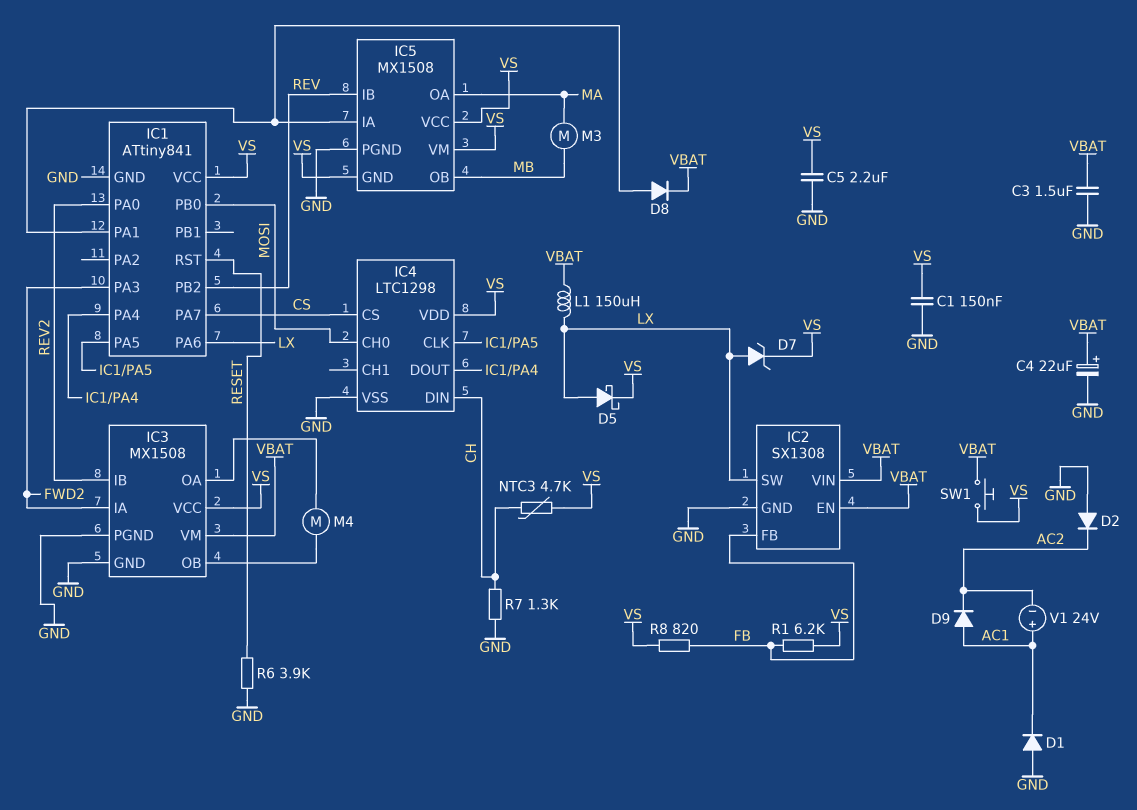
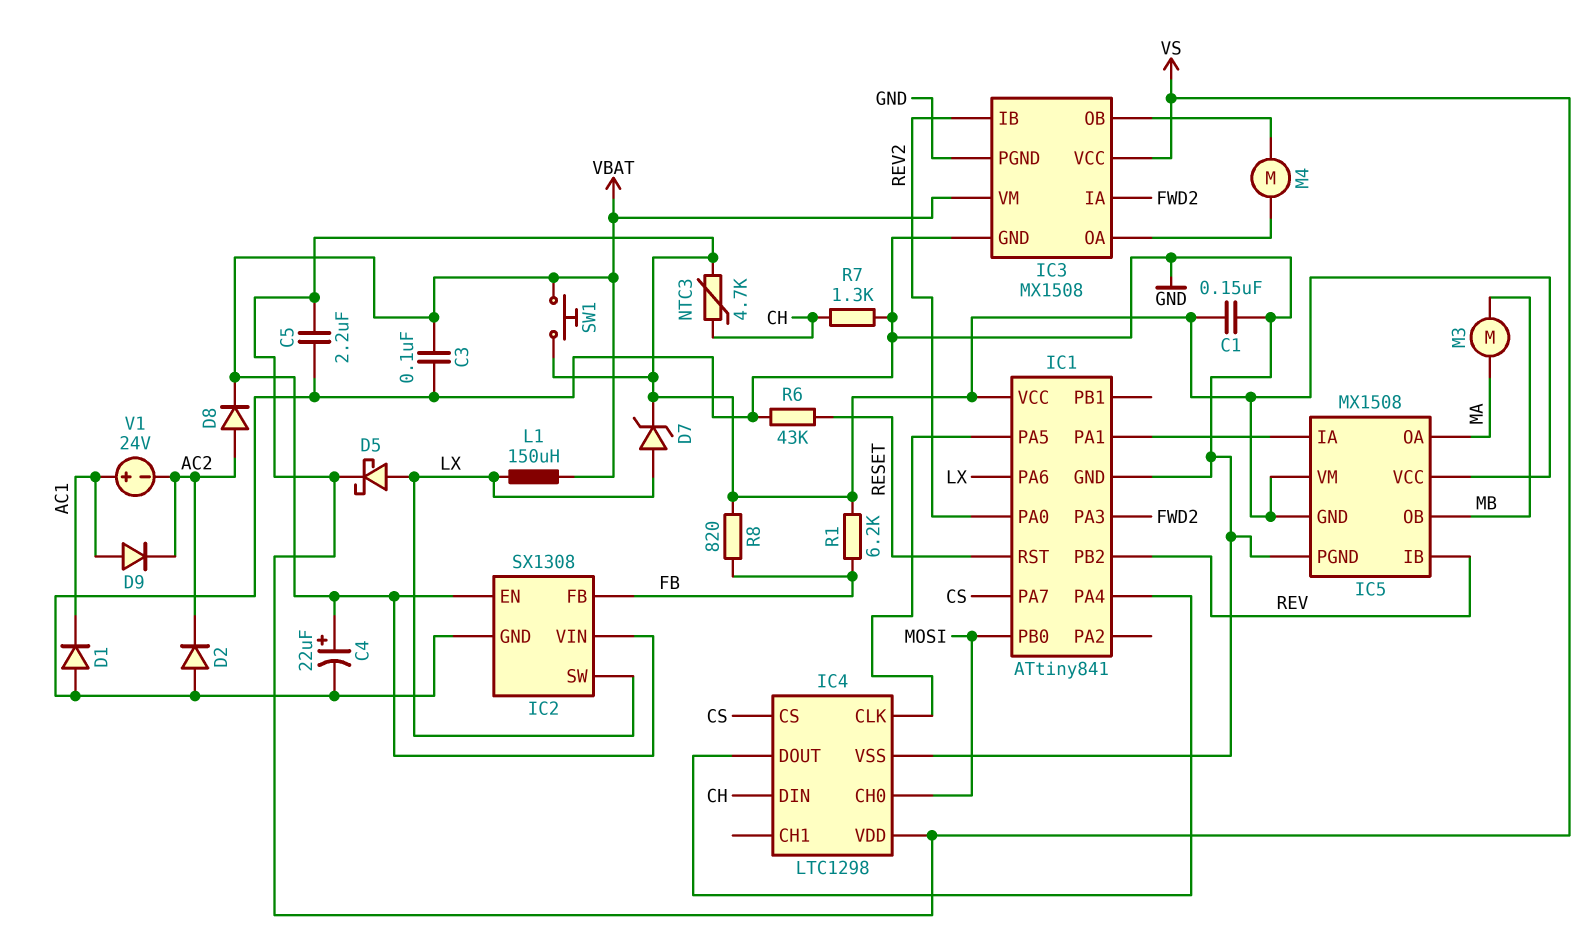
C3: 1.5uF (GND, VBAT) -> 100nF (GND, VBAT)
D8: diode (A IC1/PA1, K VBAT) -> diode (A AC2, K VBAT)
R6: 3.9k (GND, RESET) -> 43k (GND, RESET)

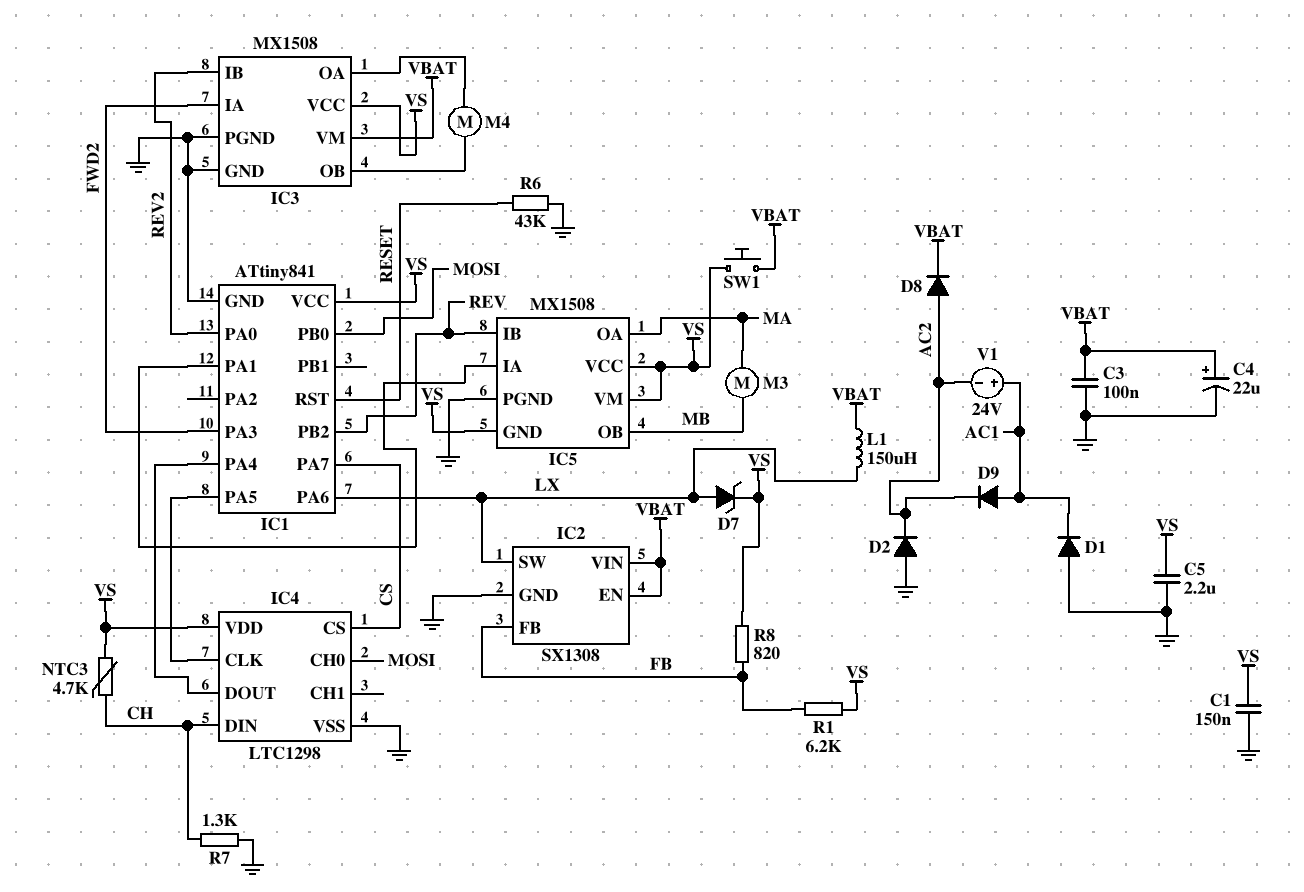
D5: schottky (A LX, K VS) -> none

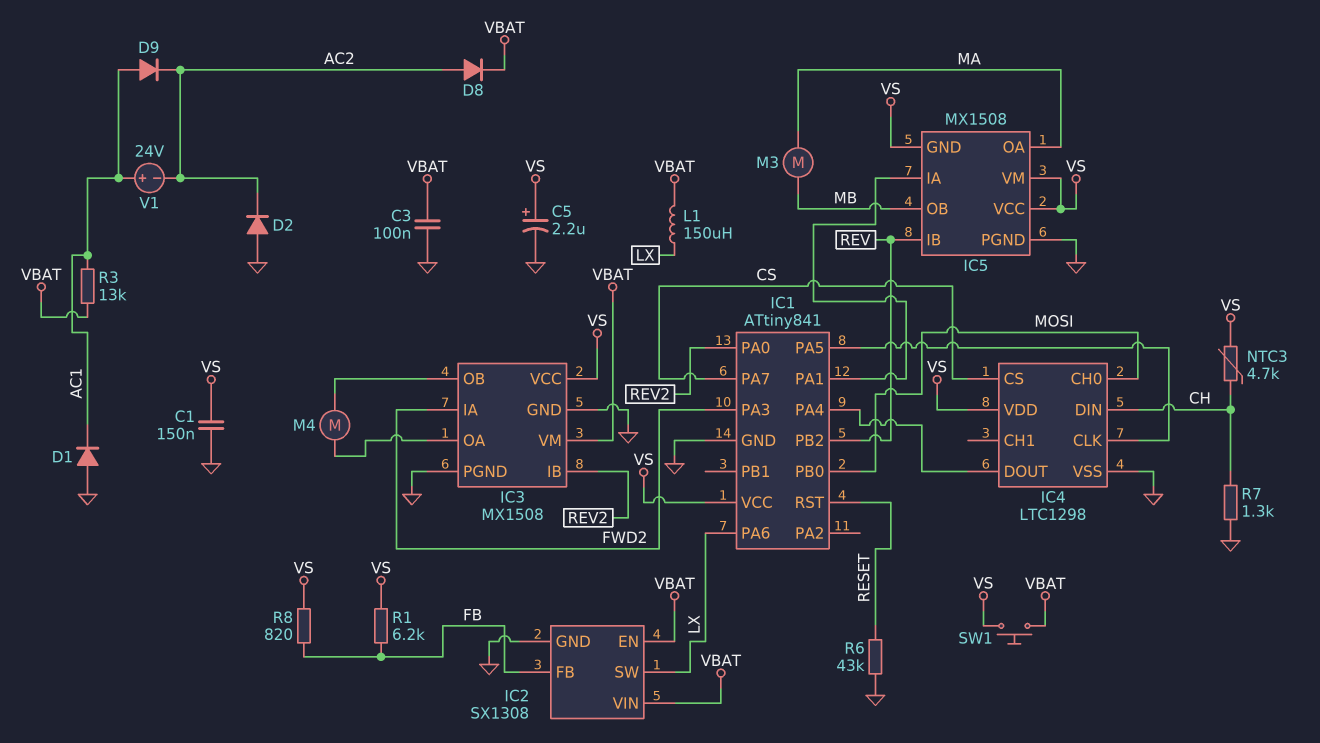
C4: 22uF (plus VBAT, minus GND) -> none
C5: 2.2uF (GND, VS) -> 2.2uF (plus VS, minus GND)
D7: zener (A LX, K VS) -> none
R3: none -> 13k (AC1, VBAT)

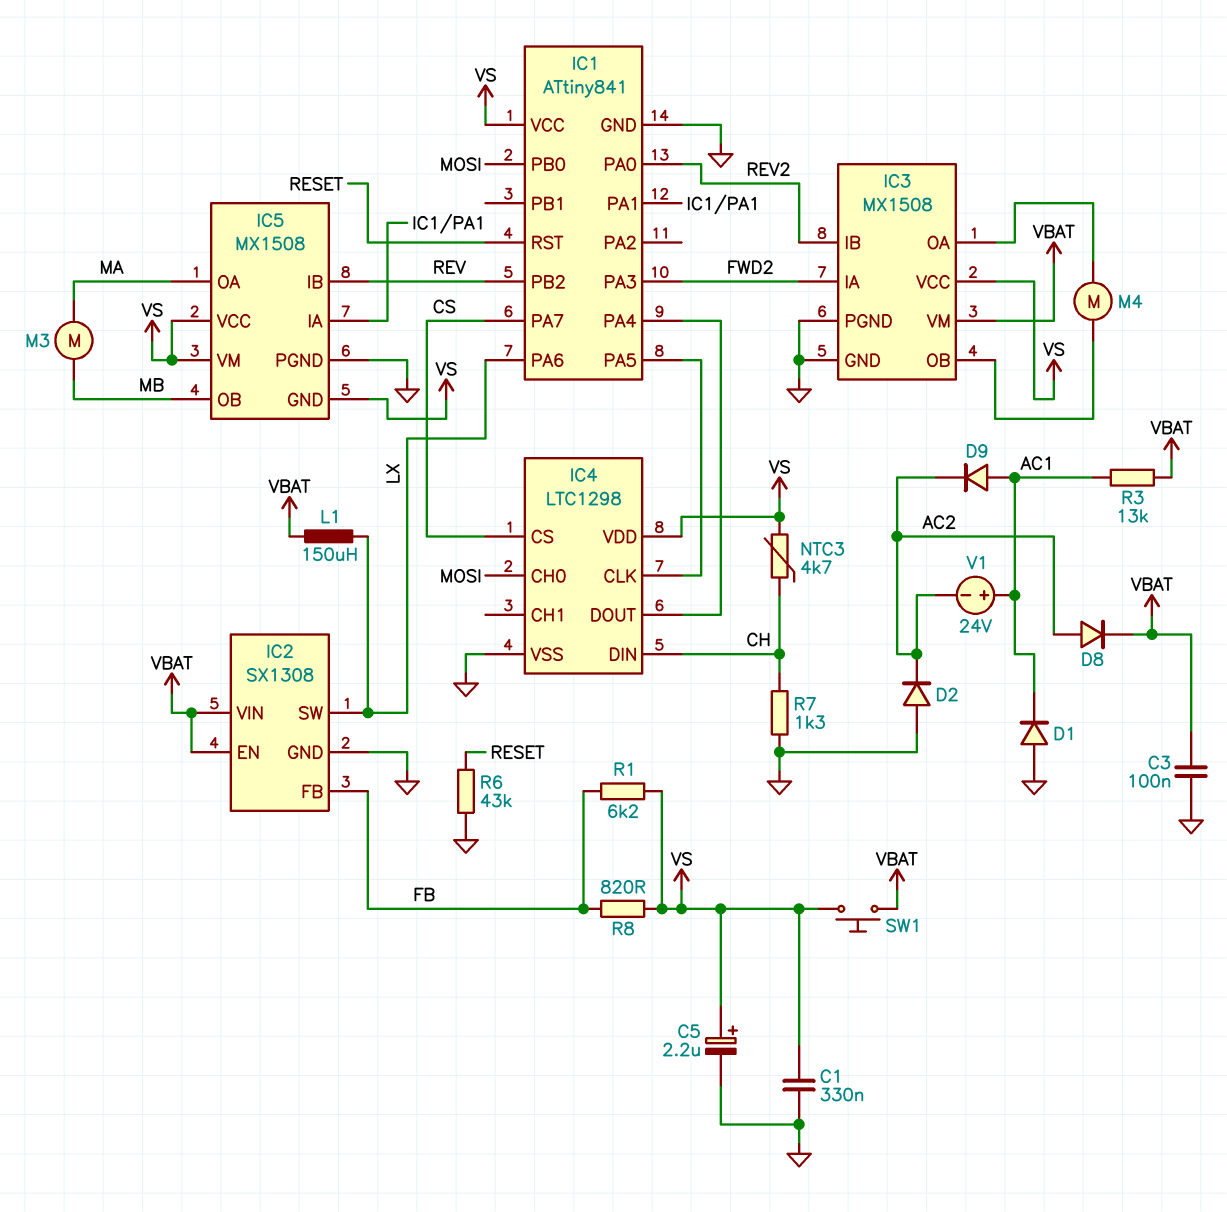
C1: 150nF (GND, VS) -> 330nF (GND, VS)

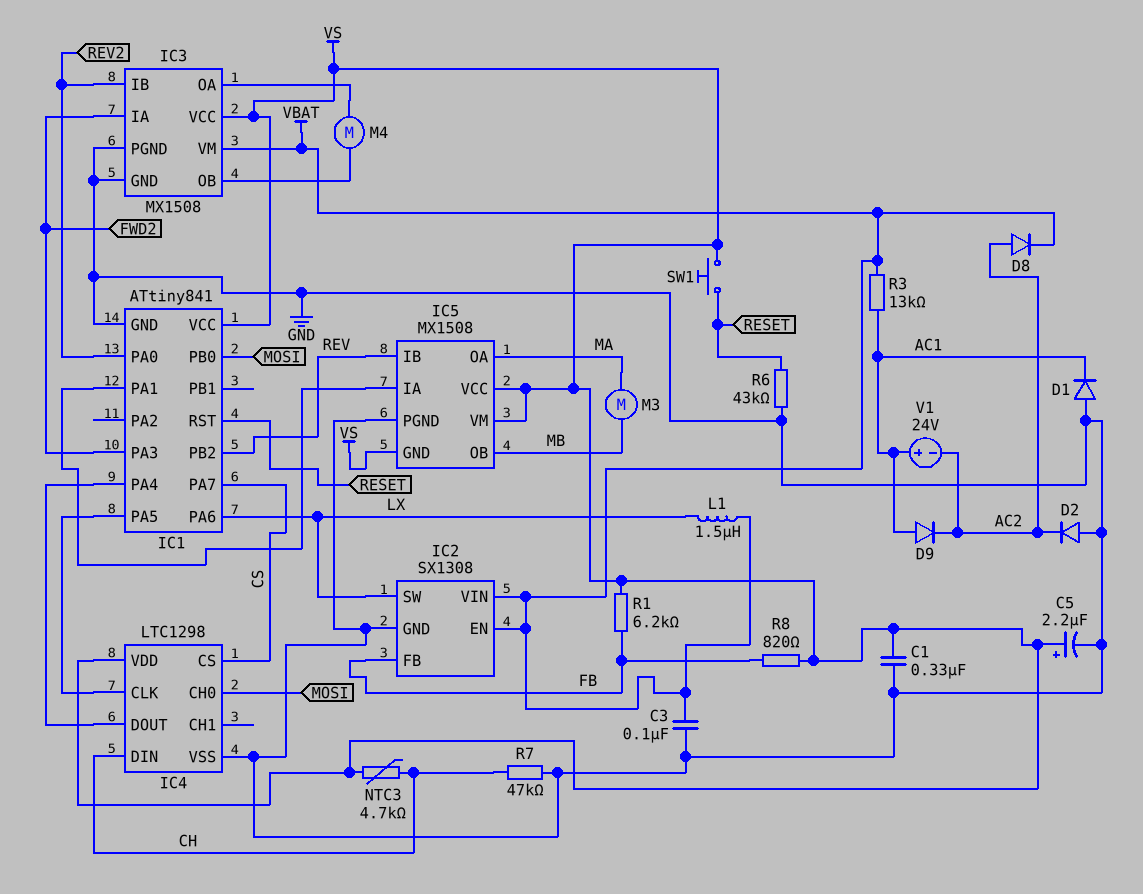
L1: 150uH (LX, VBAT) -> 1.5uH (LX, VBAT)
R7: 1.3k (CH, GND) -> 47k (CH, GND)
SW1: button (VBAT, VS) -> button (RESET, VS)

